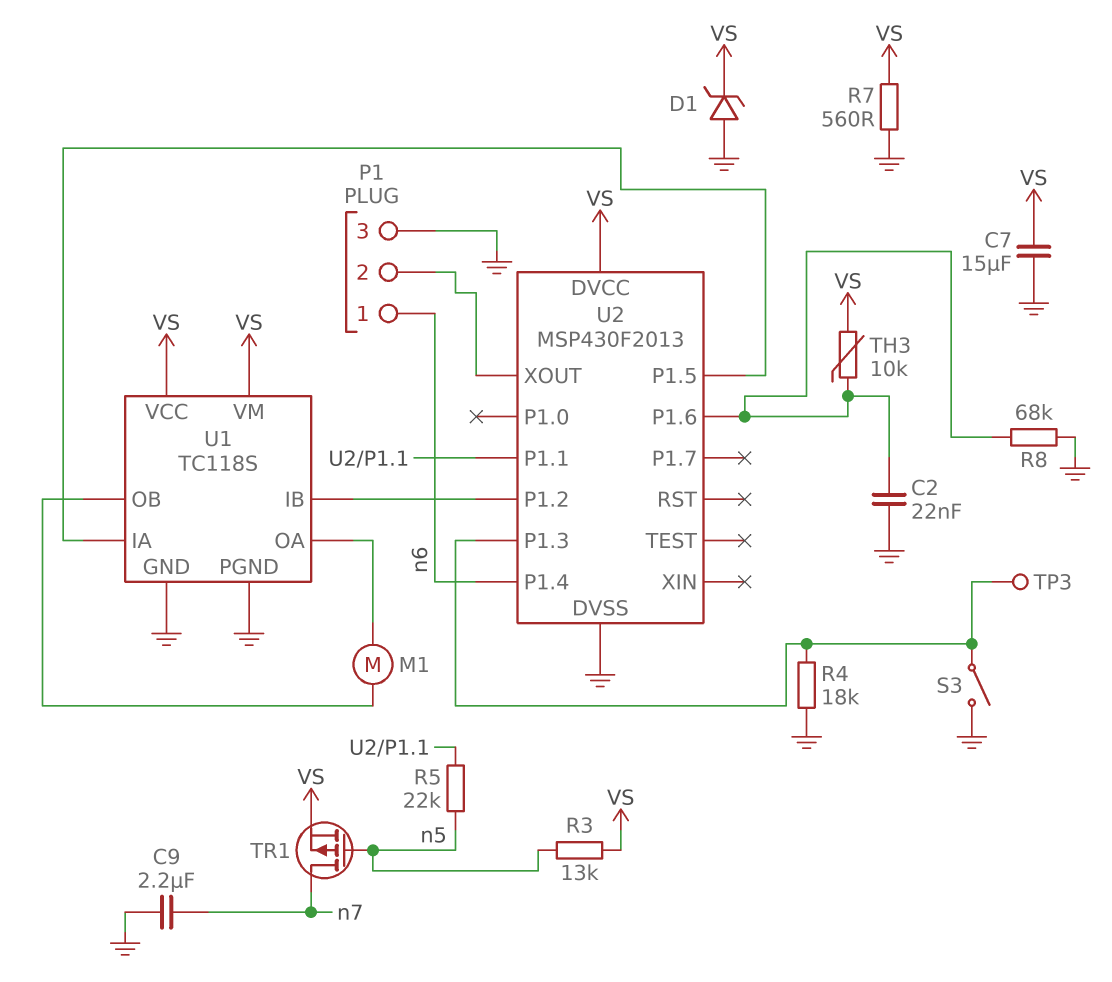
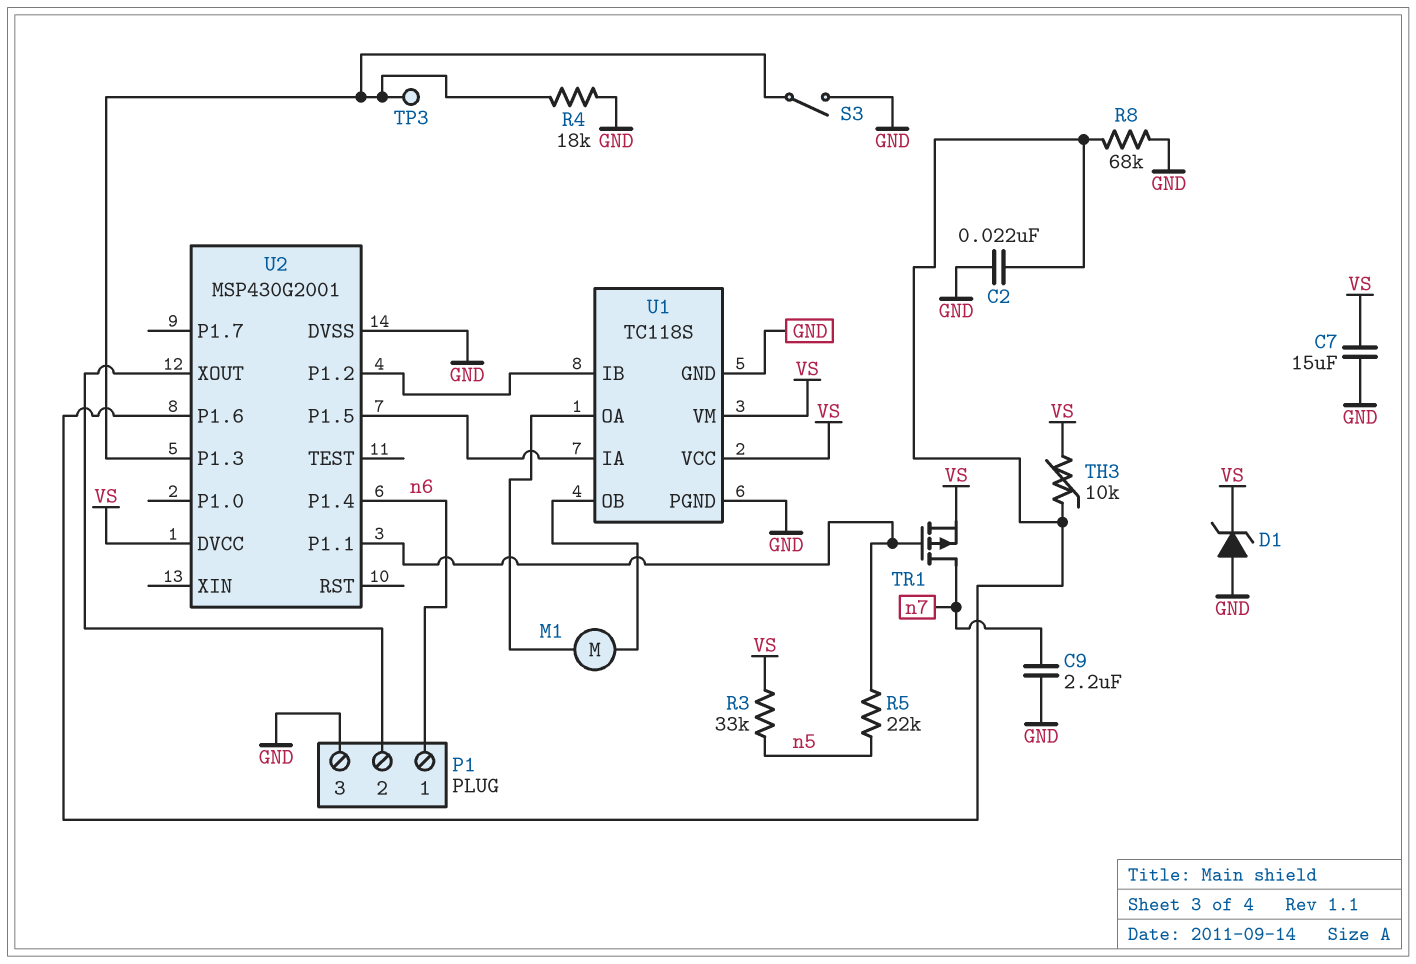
R3: 13k (VS, n5) -> 33k (VS, n5)
R7: 560 (GND, VS) -> none
TR1: PMOS (G n5, D n7, S VS) -> PMOS (G U2/P1.1, D n7, S VS)
U2: MSP430F2013 -> MSP430G2001

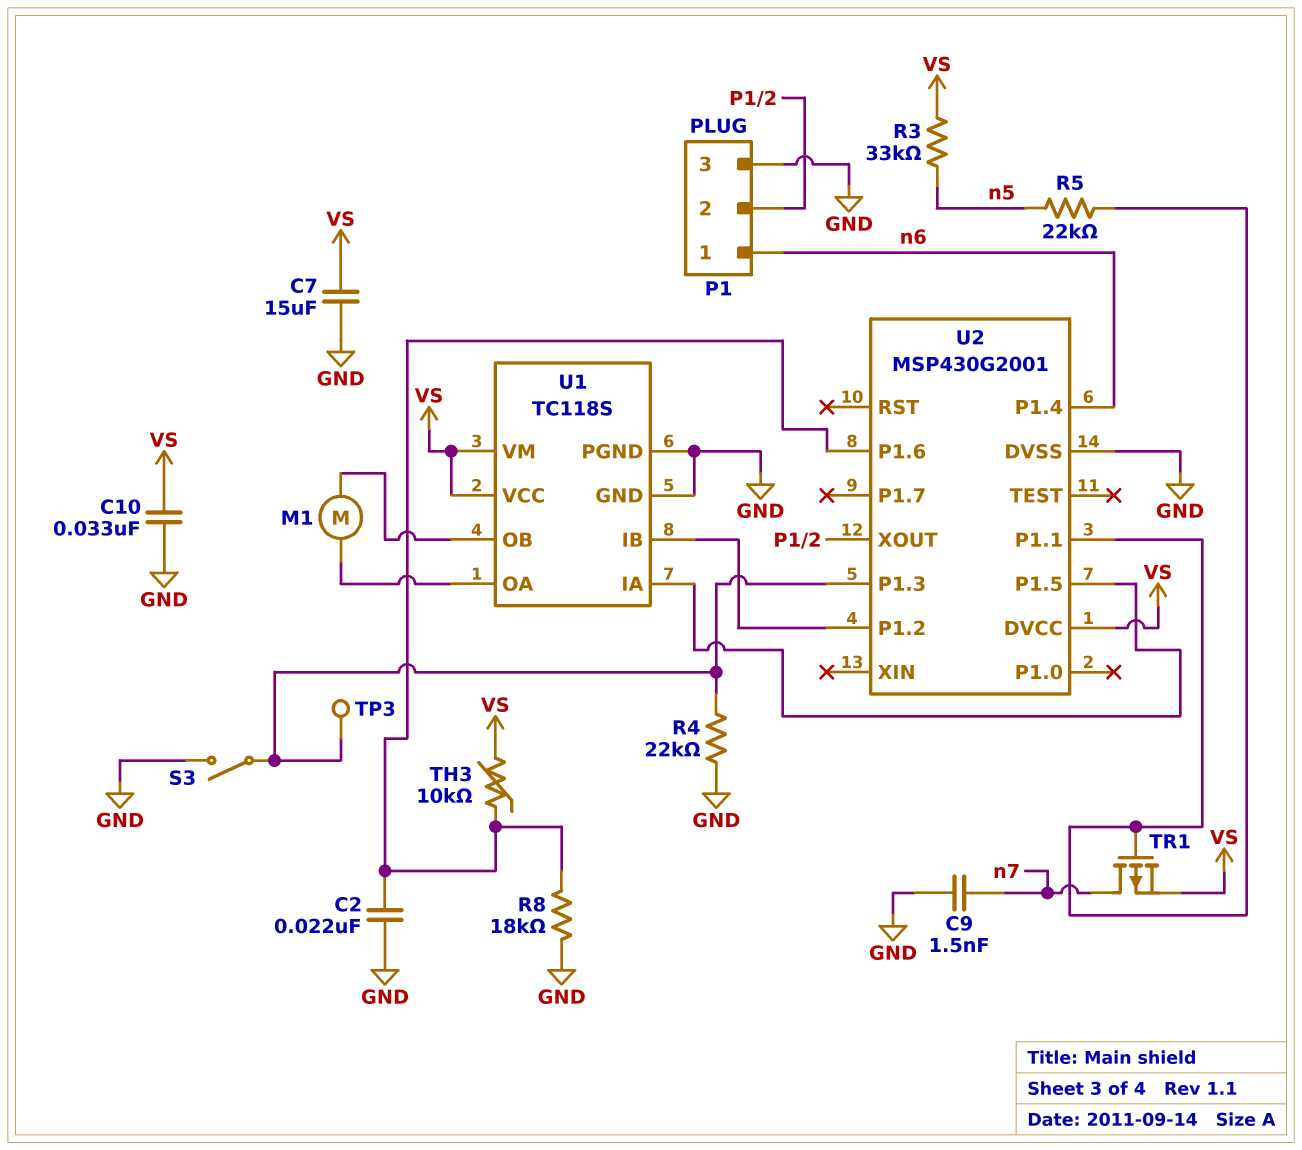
C9: 2.2uF (GND, n7) -> 1.5nF (GND, n7)
C10: none -> 33nF (GND, VS)
D1: zener (A GND, K VS) -> none
R4: 18k (GND, U2/P1.3) -> 22k (GND, U2/P1.3)
R8: 68k (GND, U2/P1.6) -> 18k (GND, U2/P1.6)

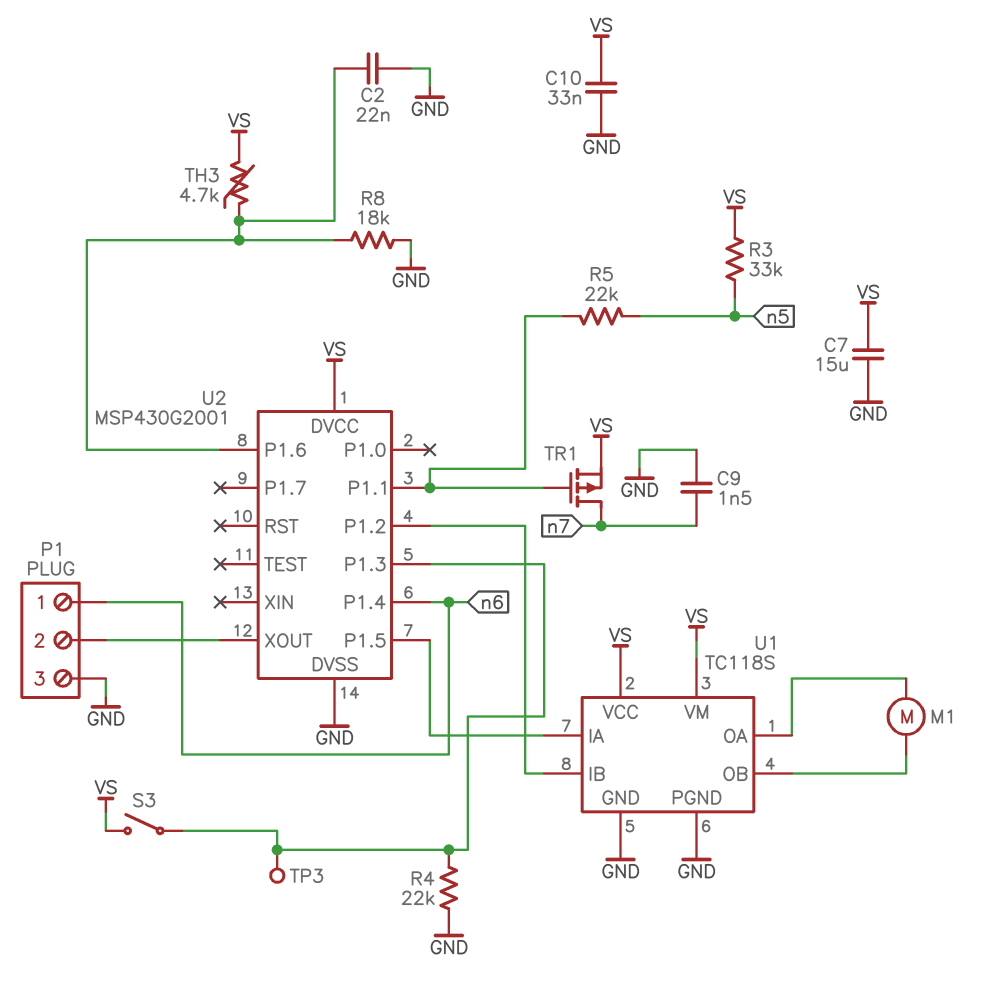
S3: switch (GND, U2/P1.3) -> switch (U2/P1.3, VS)
TH3: 10k (U2/P1.6, VS) -> 4.7k (U2/P1.6, VS)

